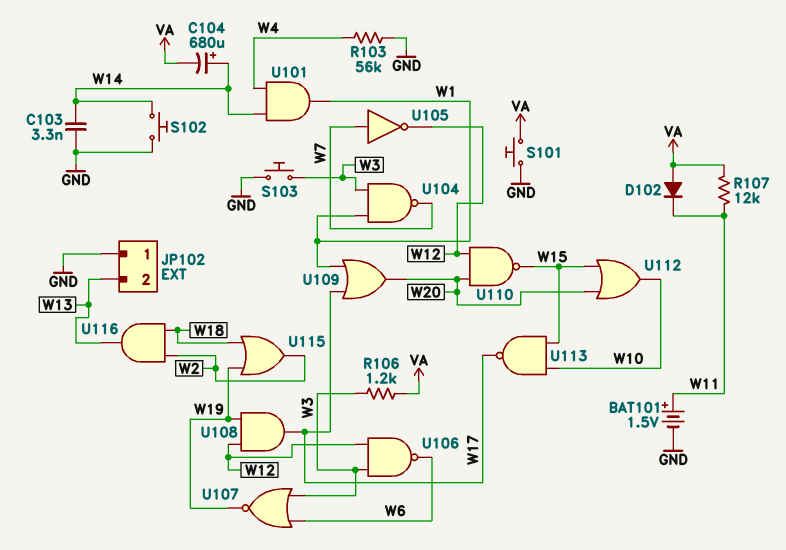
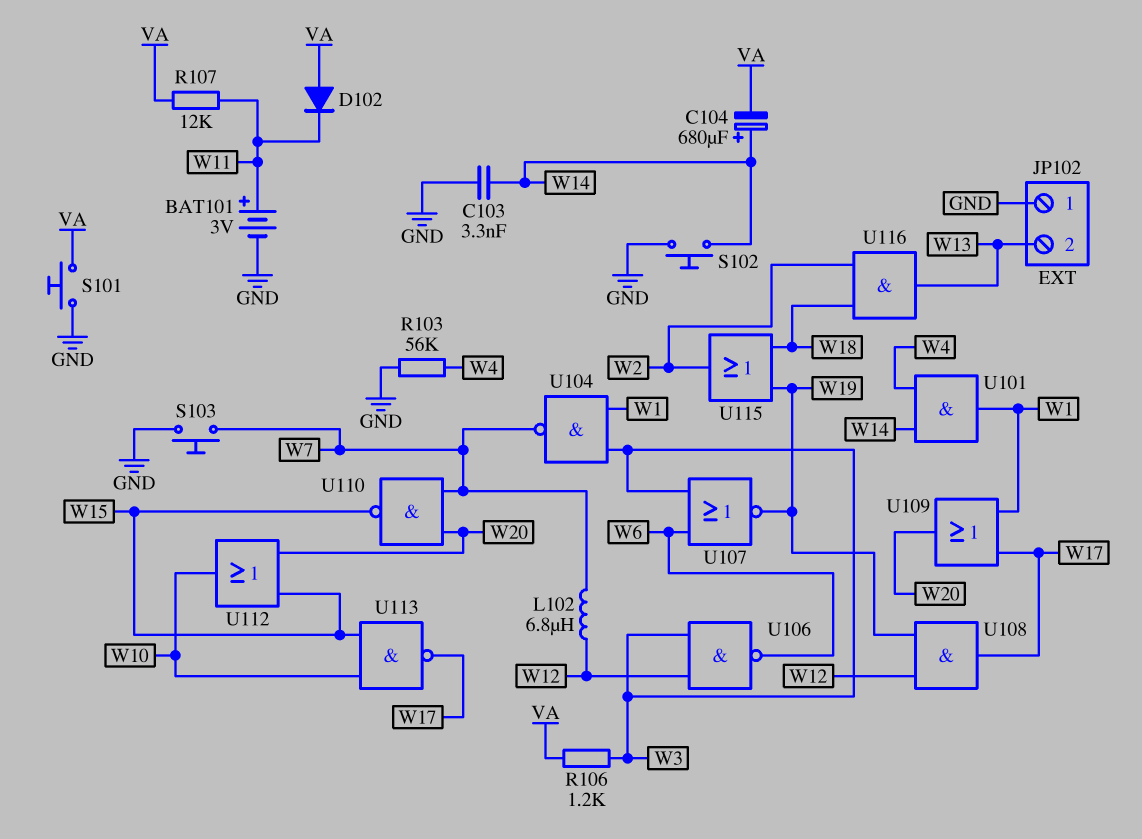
BAT101: 1.5V (plus W11, minus GND) -> 3V (plus W11, minus GND)
L102: none -> 6.8uH (W7, W12)
S103: button (GND, W3) -> button (GND, W7)
U105: NOT (in W7, out W12) -> none
U110: NAND (in W12, in W20, out W15) -> NAND (in W7, in W20, out W15)

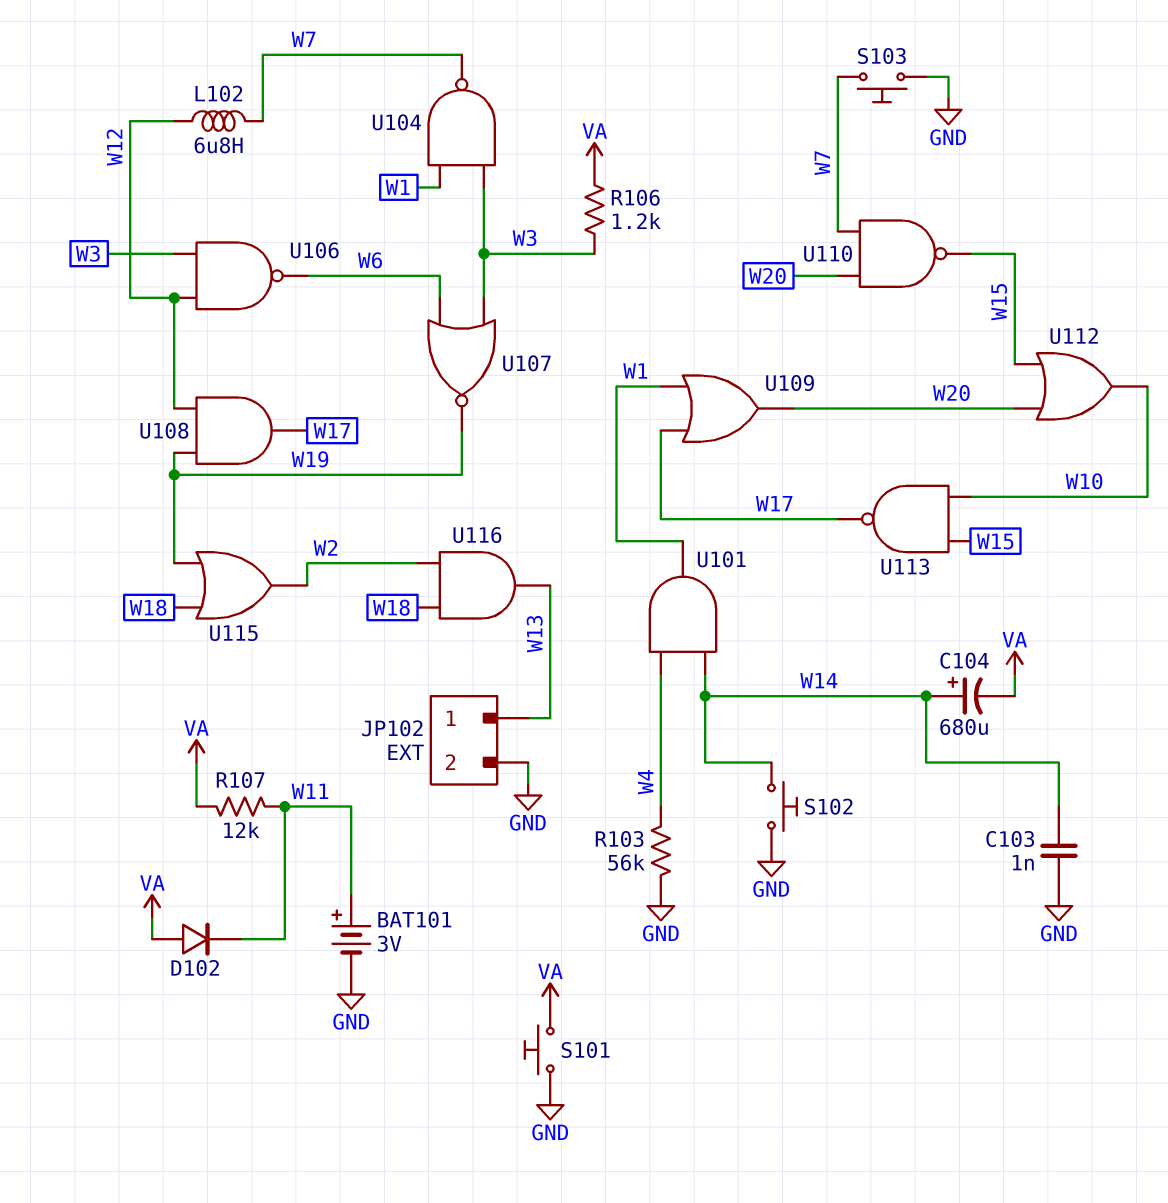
C103: 3.3nF (GND, W14) -> 1nF (GND, W14)
JP102 pin 1: GND -> W13
JP102 pin 2: W13 -> GND

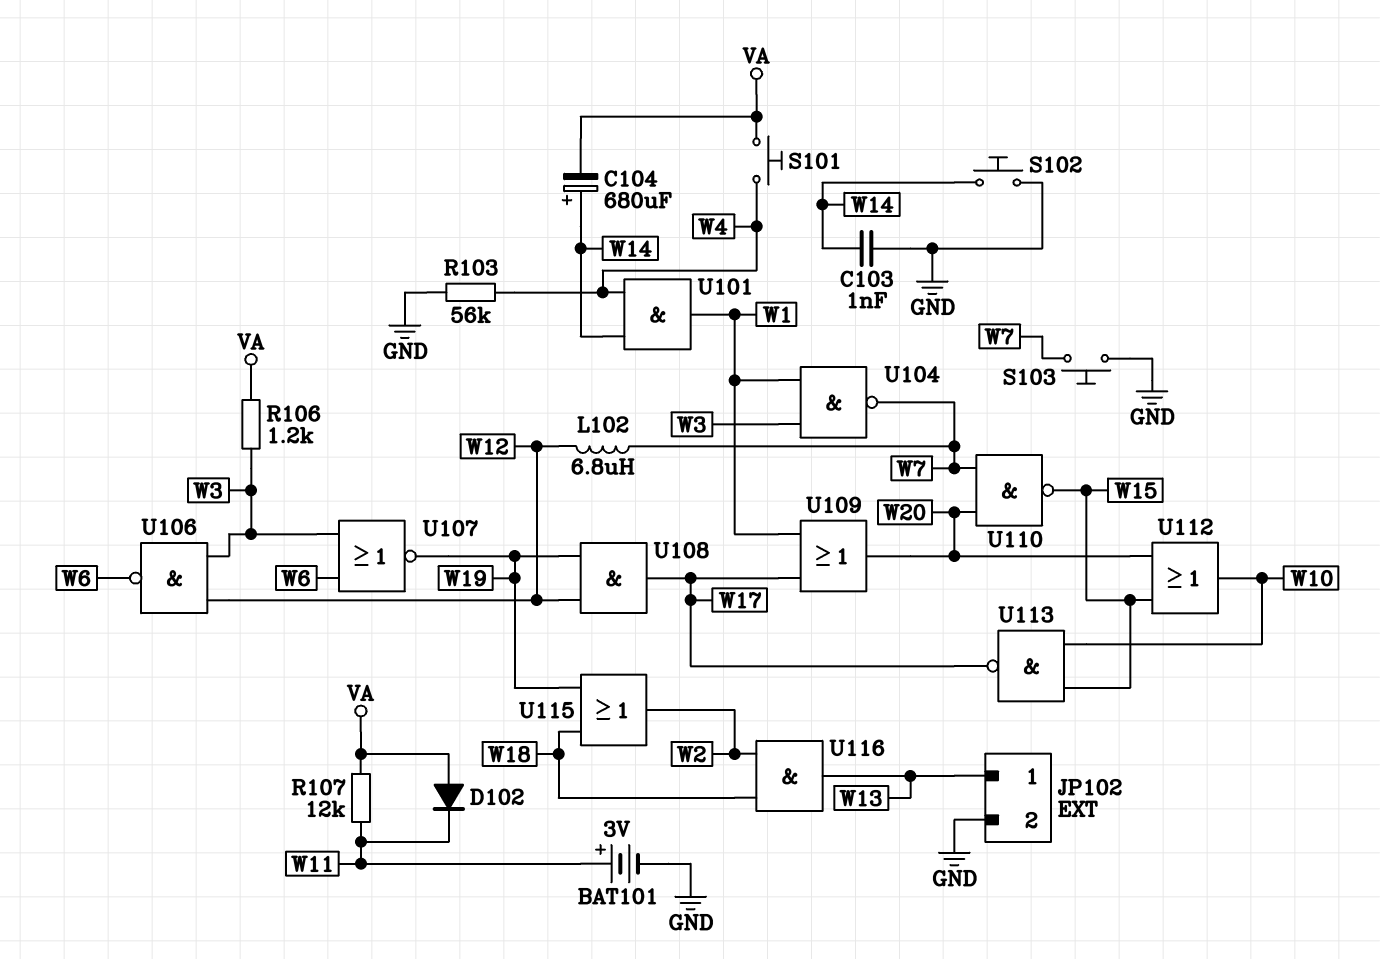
S101: button (GND, VA) -> button (VA, W4)

